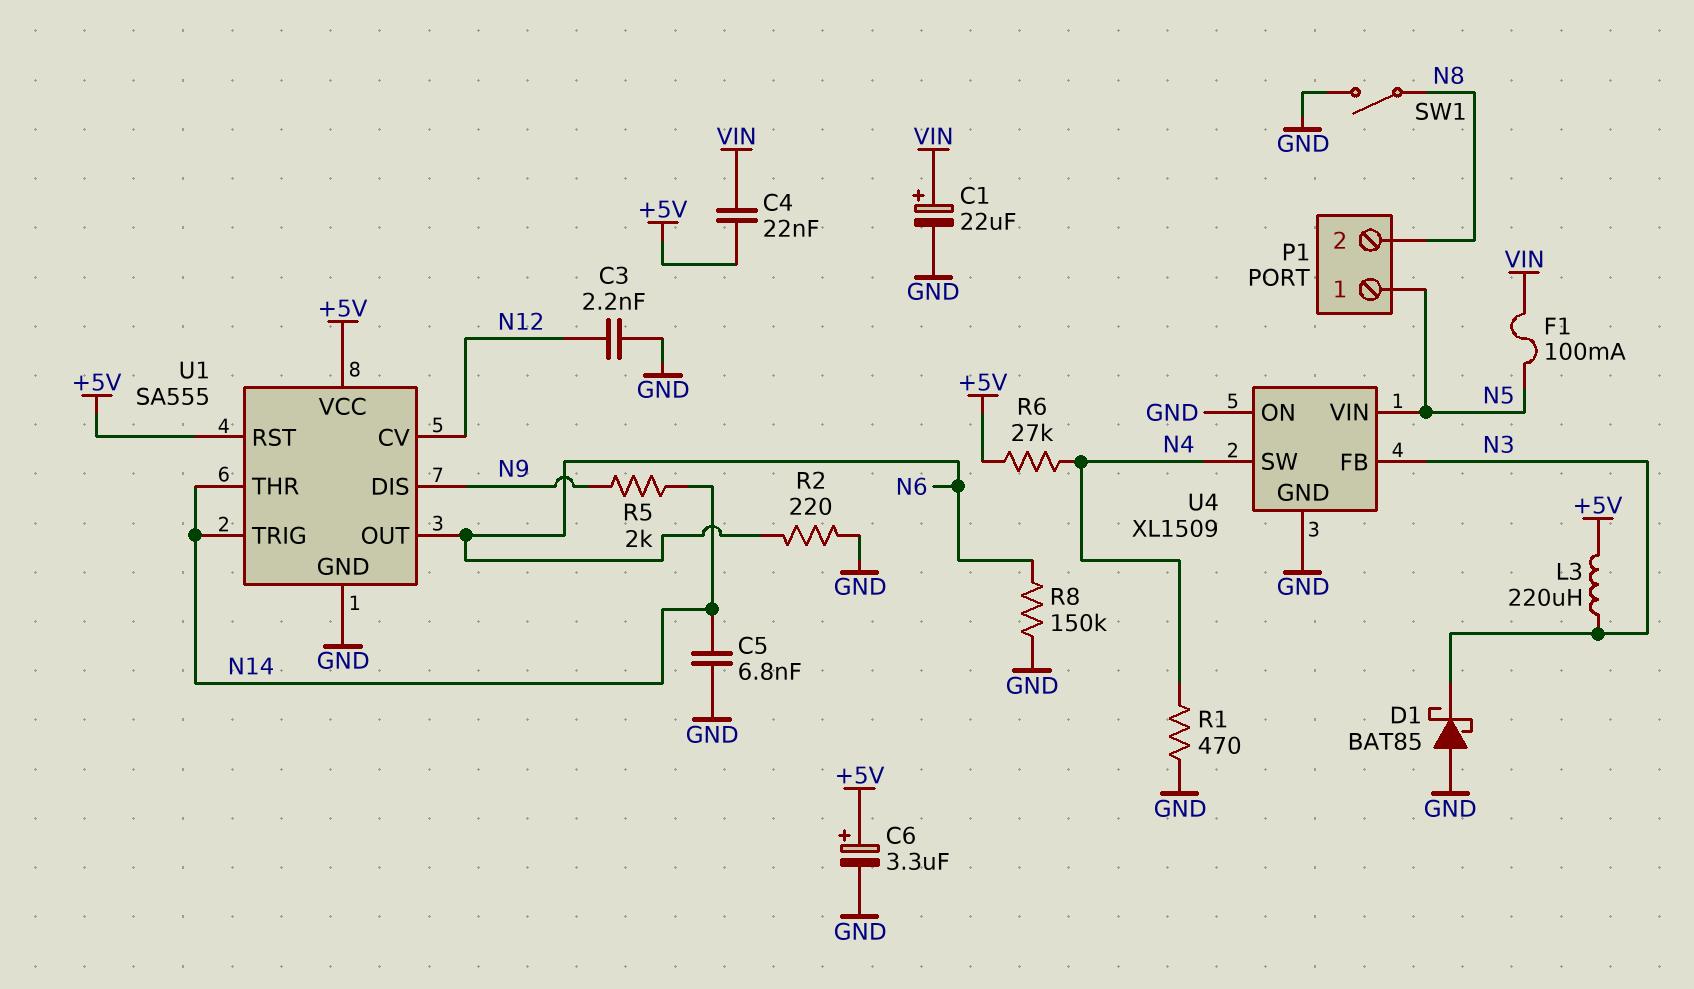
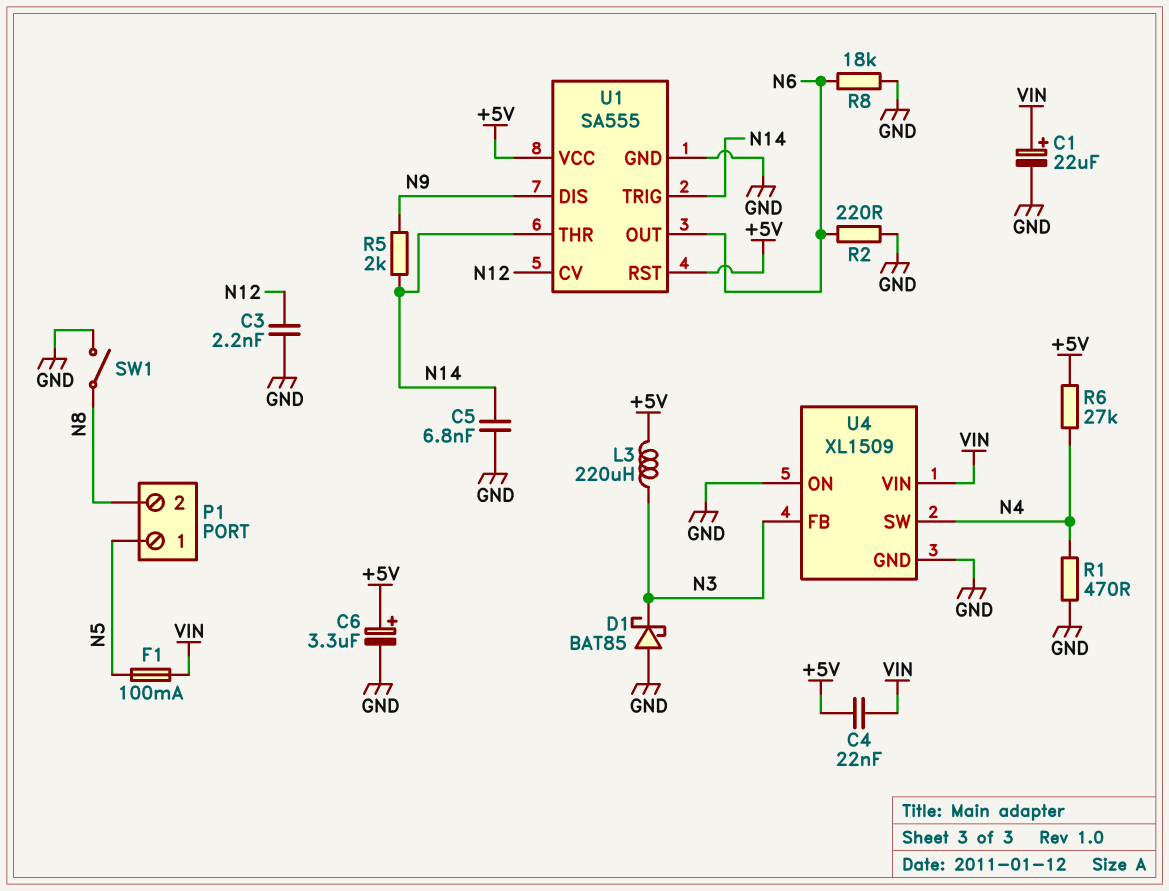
R8: 150k (GND, N6) -> 18k (GND, N6)
U4 pin VIN: N5 -> VIN

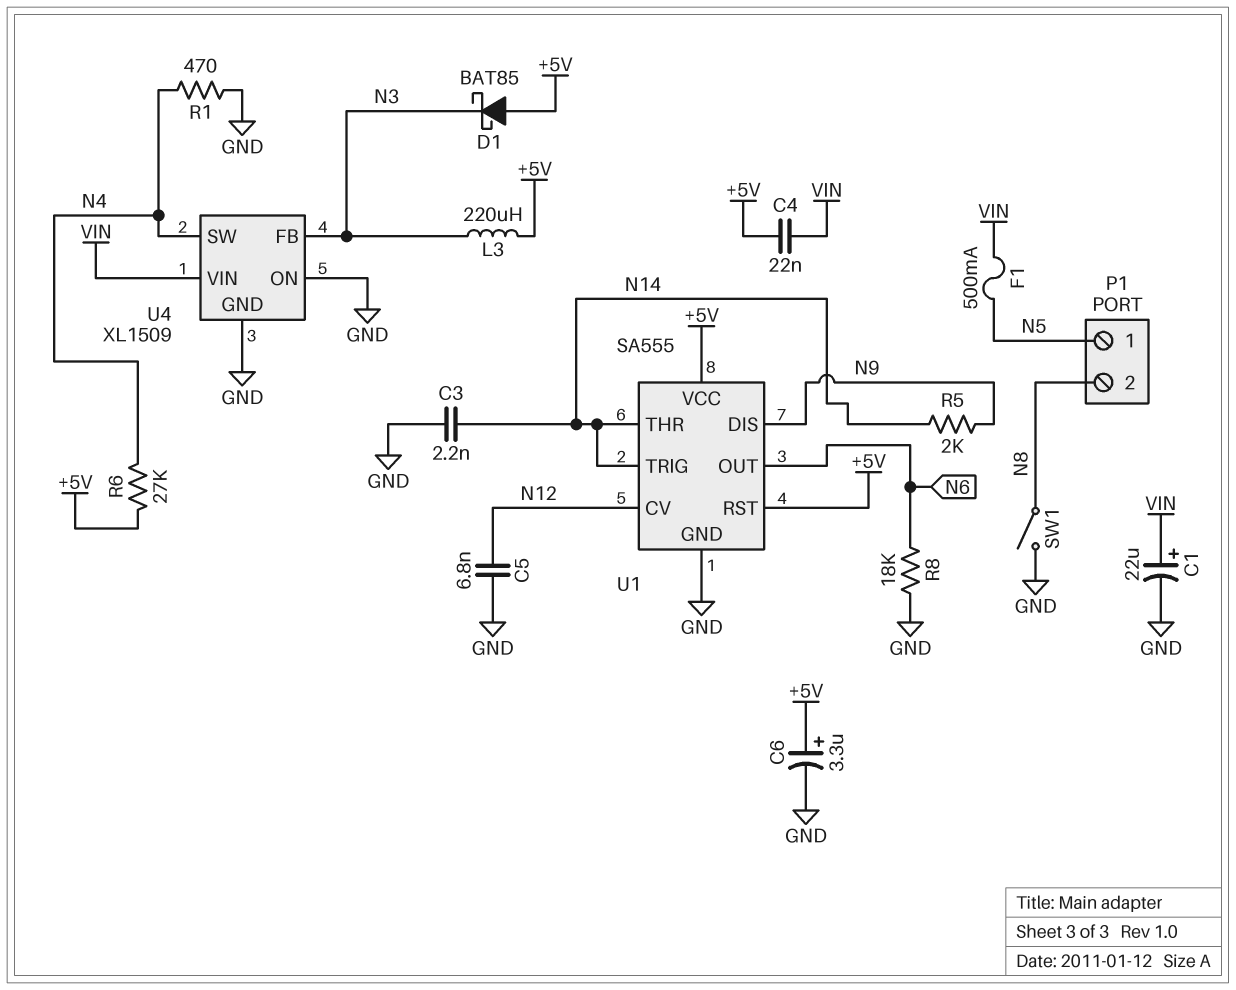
C3: 2.2nF (GND, N12) -> 2.2nF (GND, N14)
C5: 6.8nF (GND, N14) -> 6.8nF (GND, N12)
D1: schottky BAT85 (A GND, K N3) -> schottky BAT85 (A +5V, K N3)
F1: 100mA (N5, VIN) -> 500mA (N5, VIN)
R2: 220 (GND, N6) -> none

